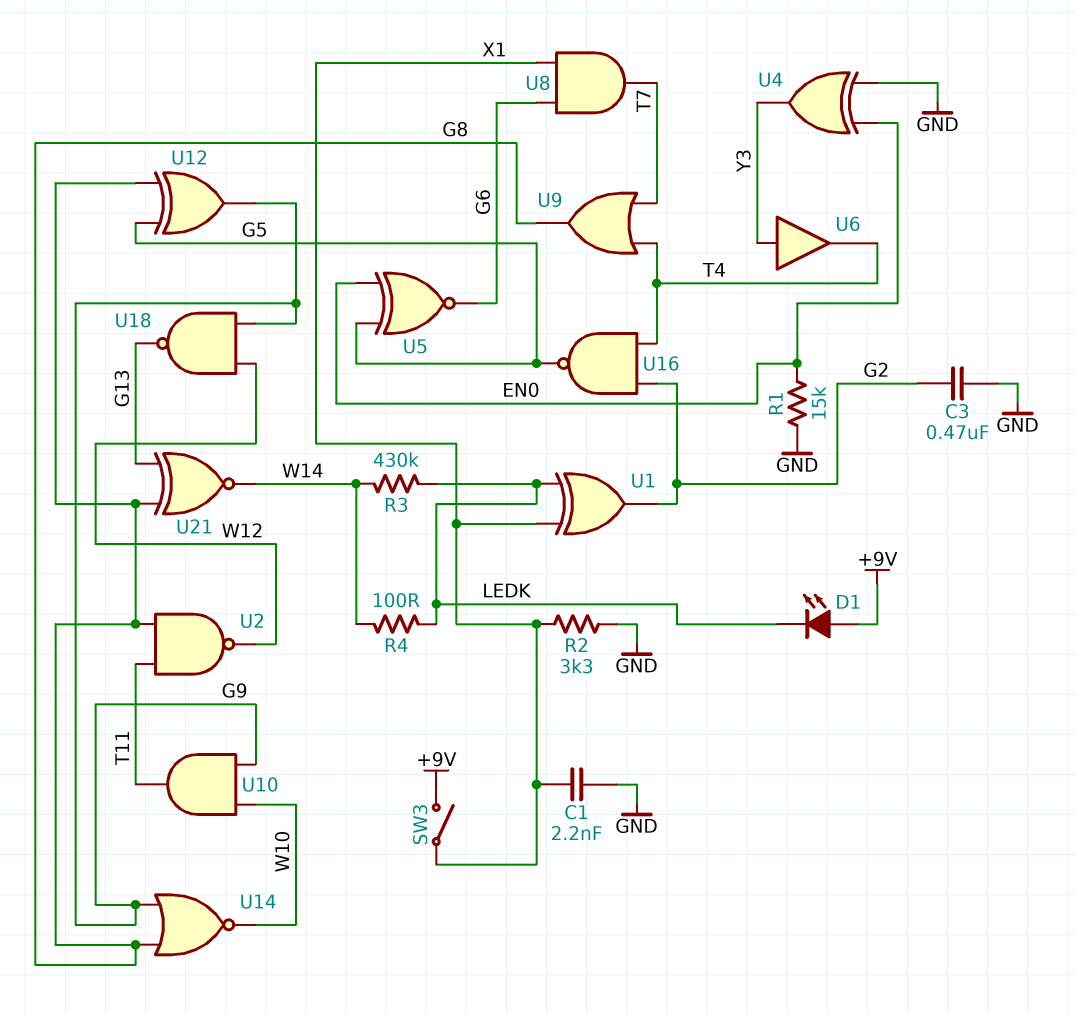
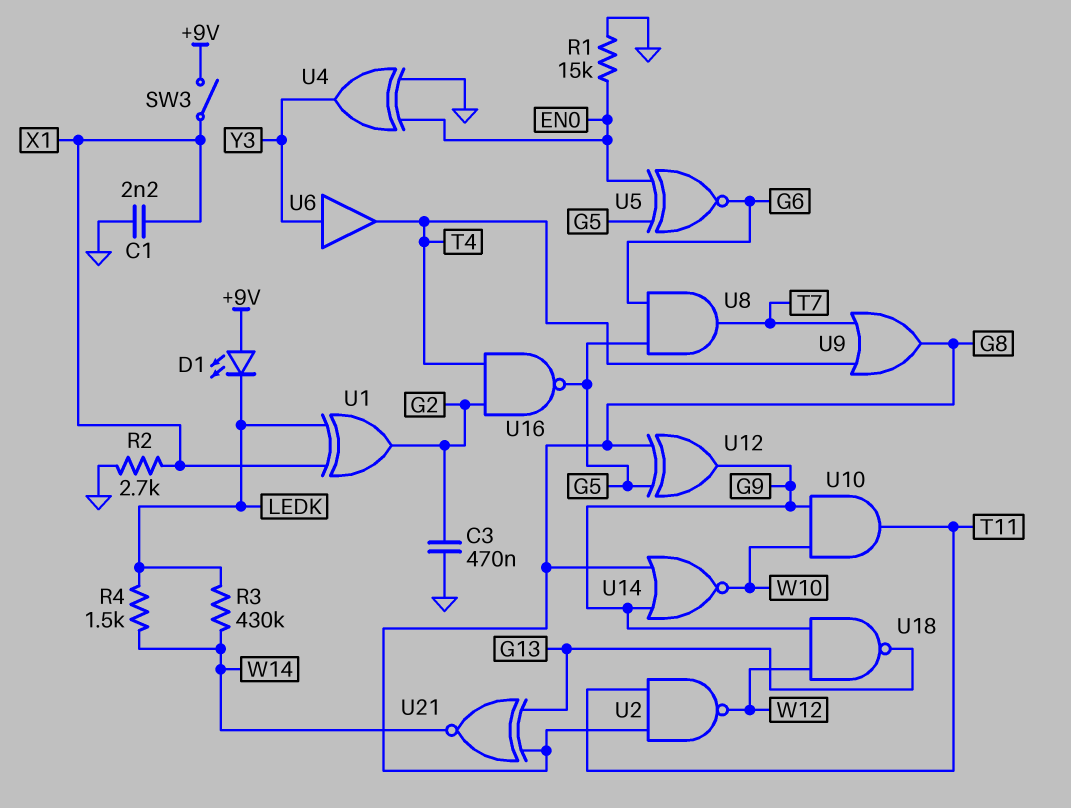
R2: 3.3k (GND, X1) -> 2.7k (GND, X1)
R4: 100 (LEDK, W14) -> 1.5k (LEDK, W14)
U8: AND (in G6, in X1, out T7) -> AND (in G5, in G6, out T7)

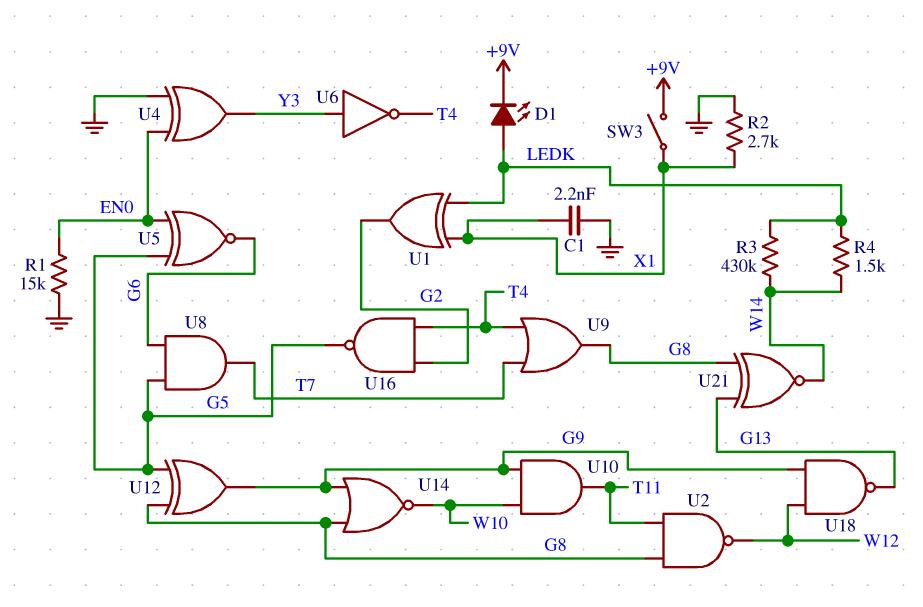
C3: 470nF (G2, GND) -> none
D1: LED (A +9V, K LEDK) -> LED (A LEDK, K +9V)
U6: buffer (in Y3, out T4) -> NOT (in Y3, out T4)

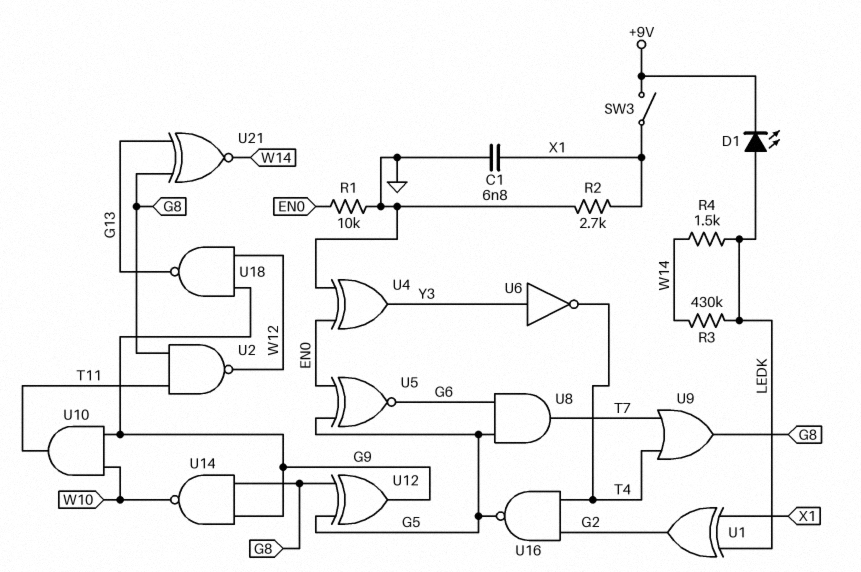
C1: 2.2nF (GND, X1) -> 6.8nF (GND, X1)
R1: 15k (EN0, GND) -> 10k (EN0, GND)
U14: NOR (in G8, in G9, out W10) -> NAND (in G8, in G9, out W10)

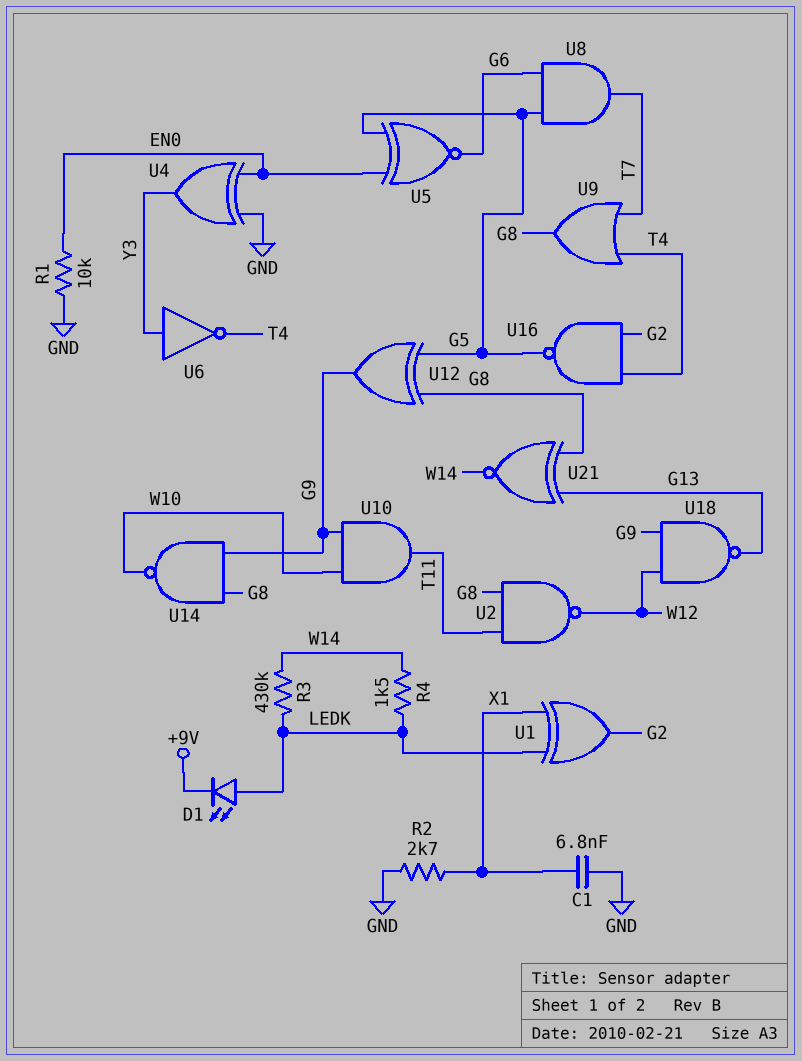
SW3: switch (+9V, X1) -> none

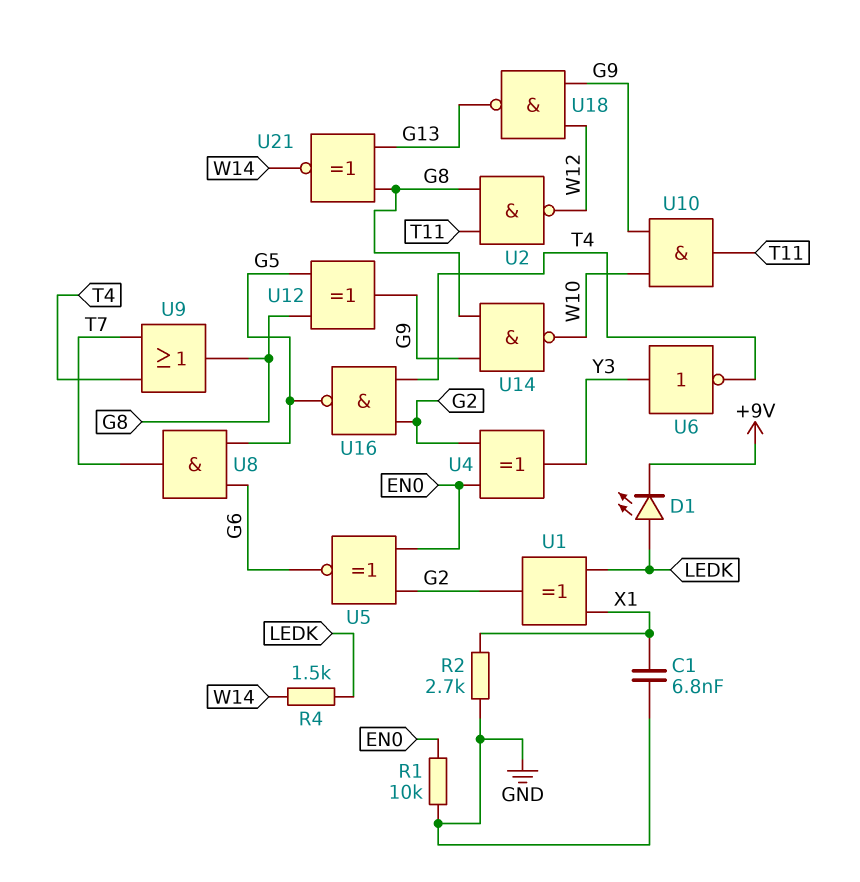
R3: 430k (LEDK, W14) -> none
U4: XOR (in EN0, in GND, out Y3) -> XOR (in EN0, in G2, out Y3)
U5: XNOR (in EN0, in G5, out G6) -> XNOR (in EN0, in G2, out G6)

